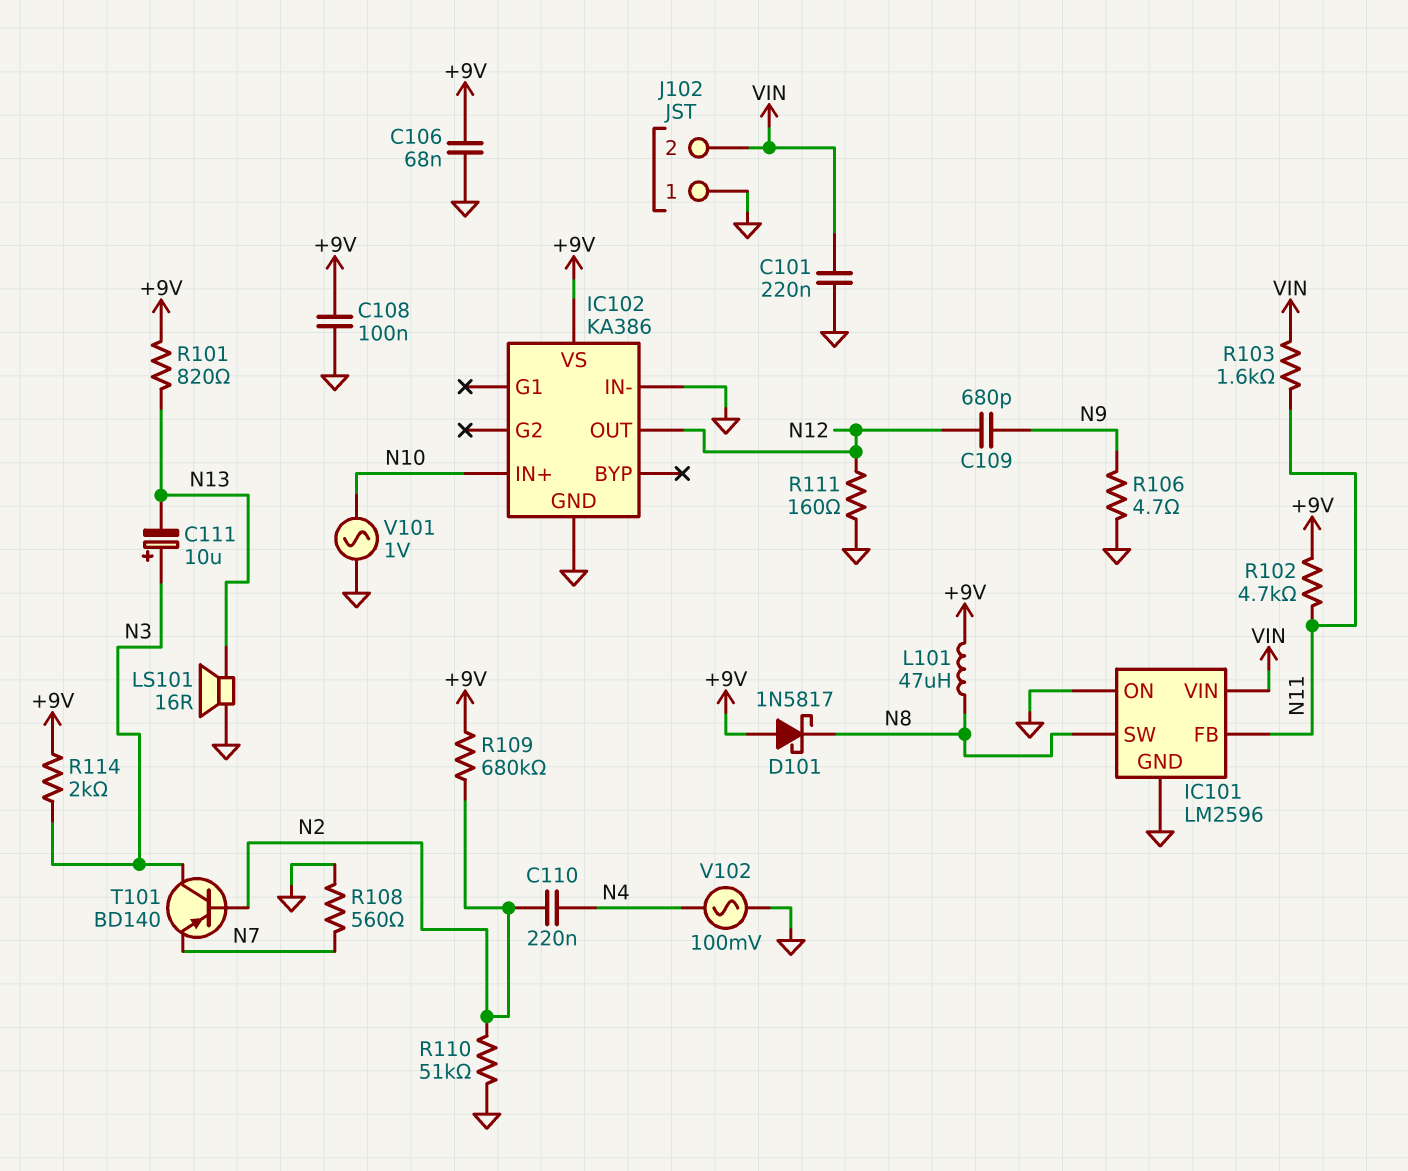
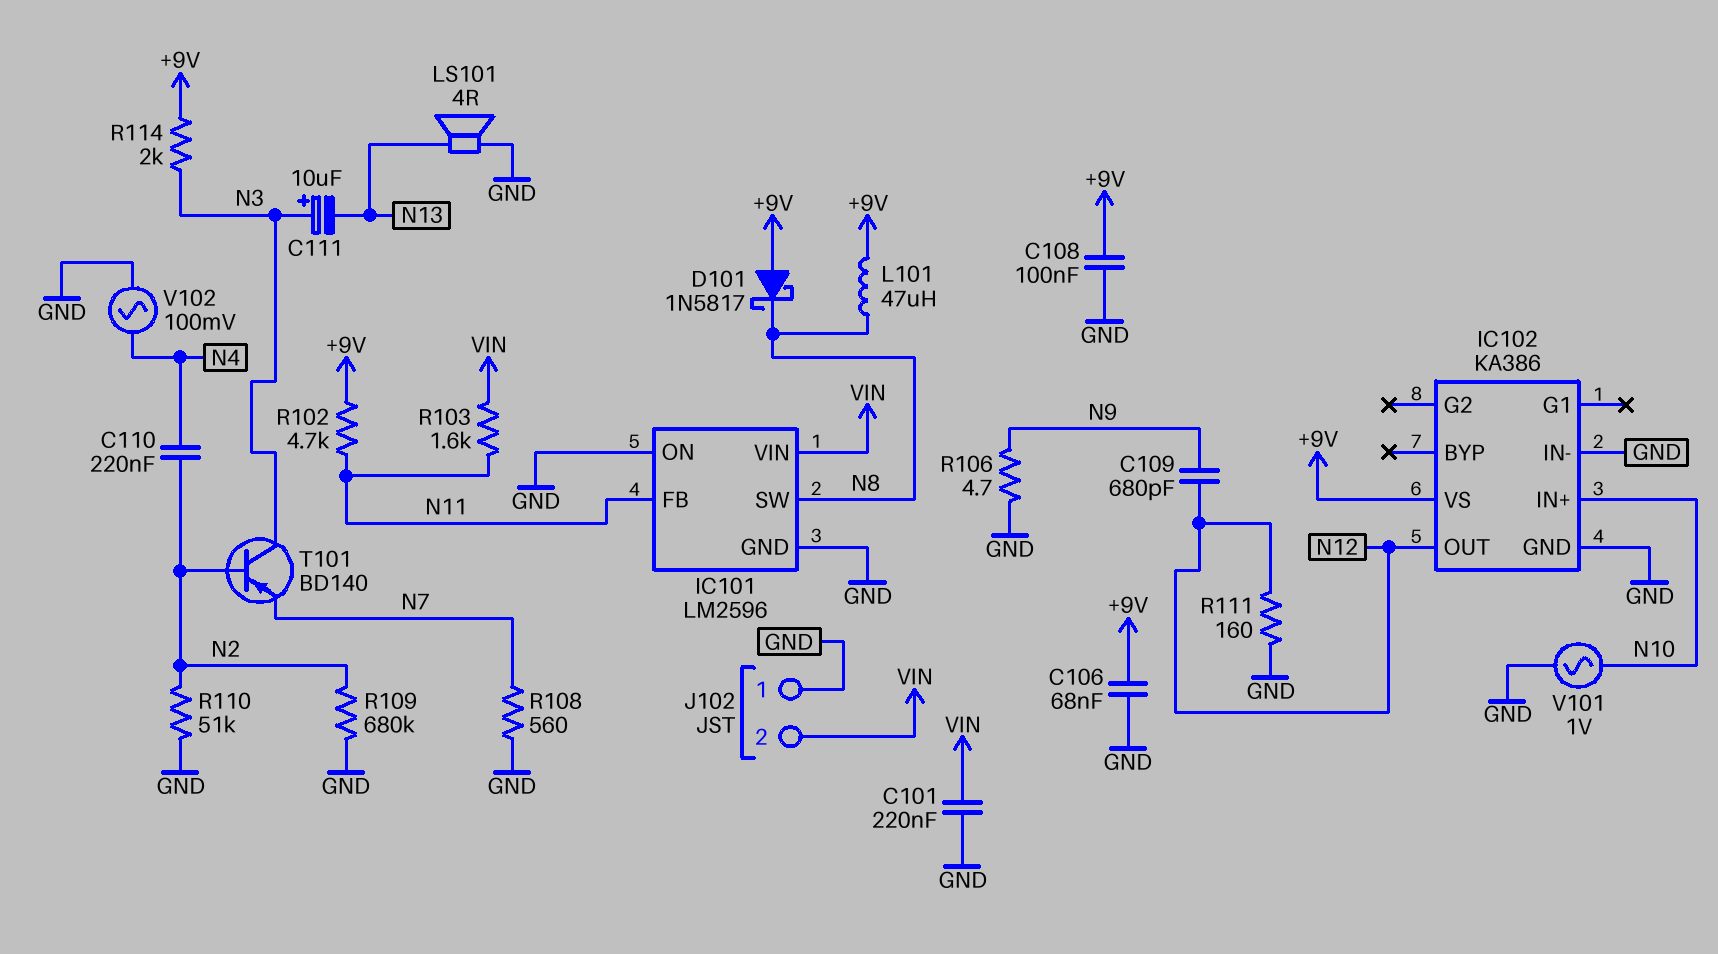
LS101: speaker 16R (GND, N13) -> speaker 4R (GND, N13)
R101: 820 (+9V, N13) -> none
R109: 680k (+9V, N2) -> 680k (GND, N2)

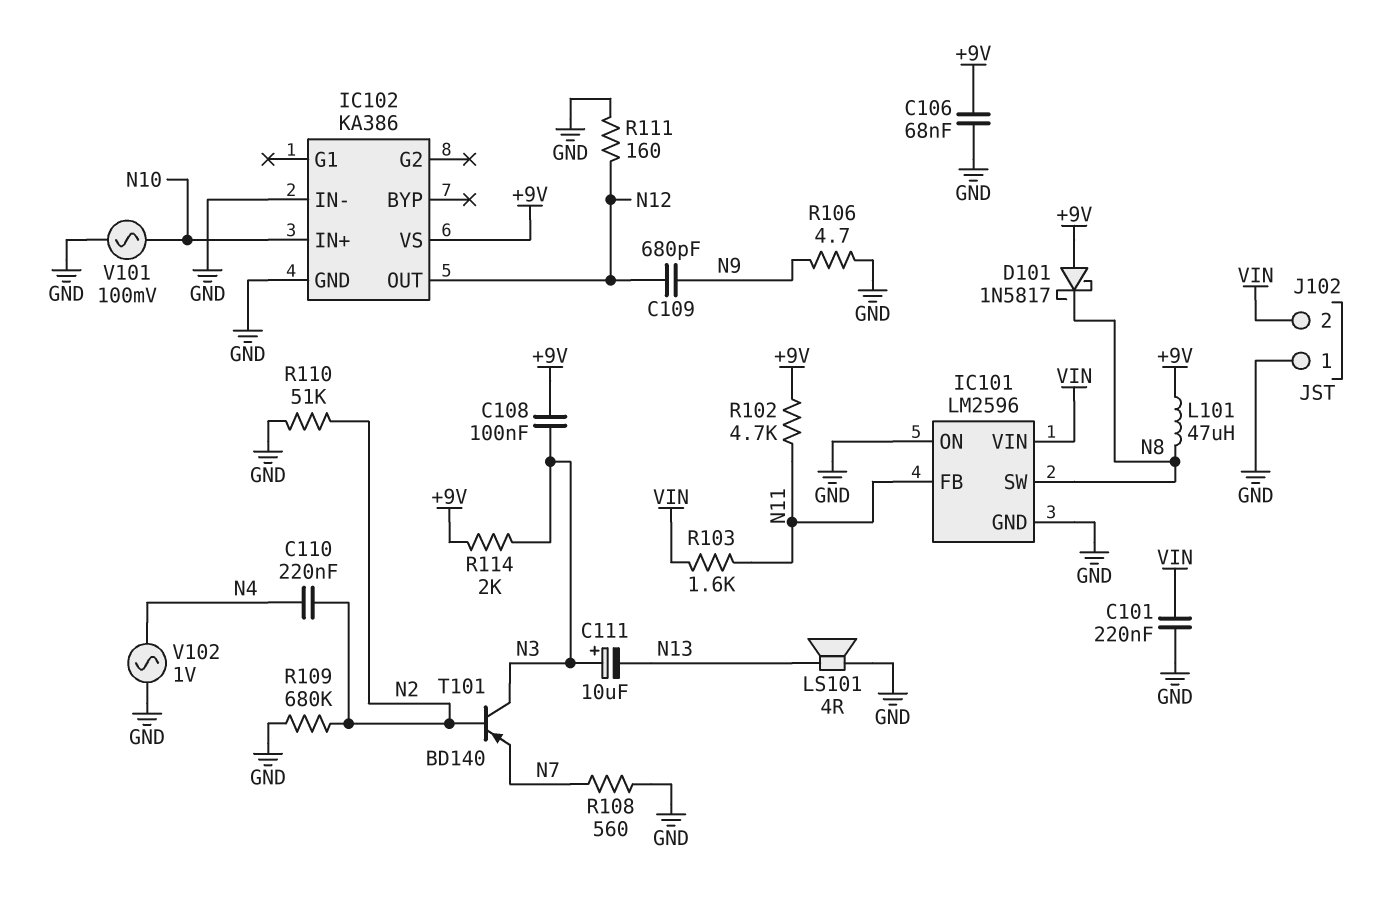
C108: 100nF (+9V, GND) -> 100nF (+9V, N3)
V101: AC 1V (GND, N10) -> AC 100mV (GND, N10)
V102: AC 100mV (GND, N4) -> AC 1V (GND, N4)

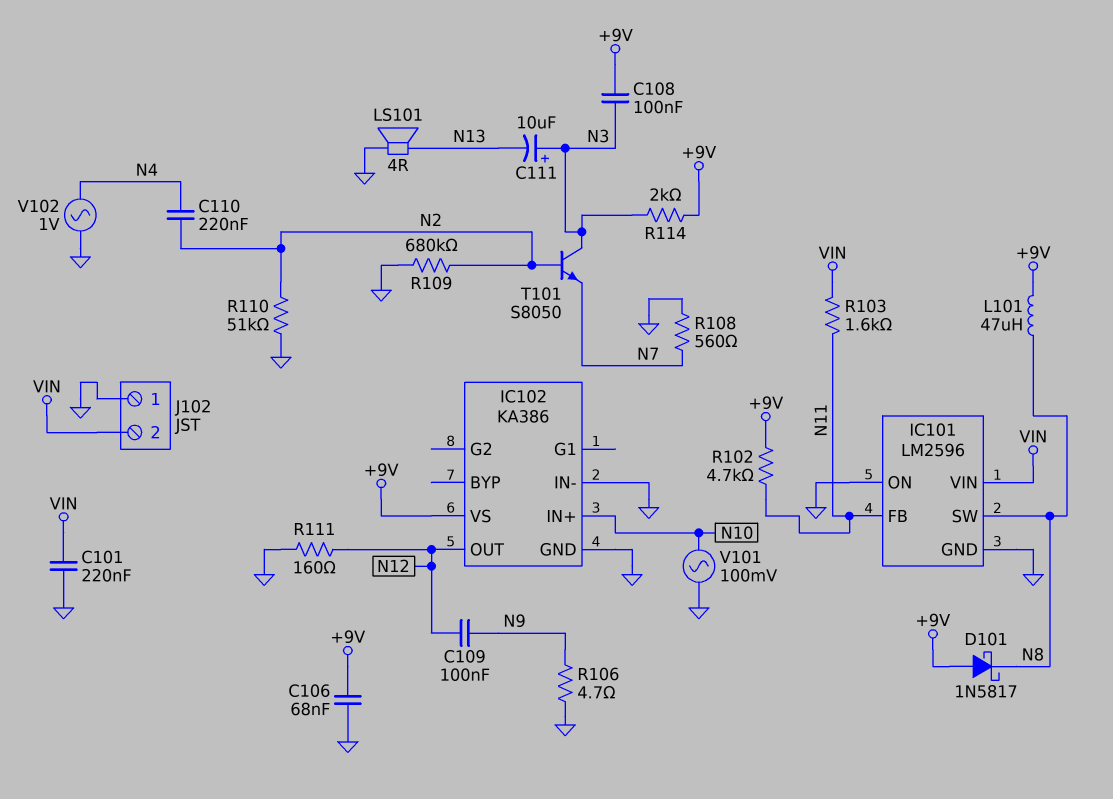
C109: 680pF (N9, N12) -> 100nF (N9, N12)
T101: PNP BD140 (B N2, C N3, E N7) -> NPN S8050 (B N2, C N3, E N7)

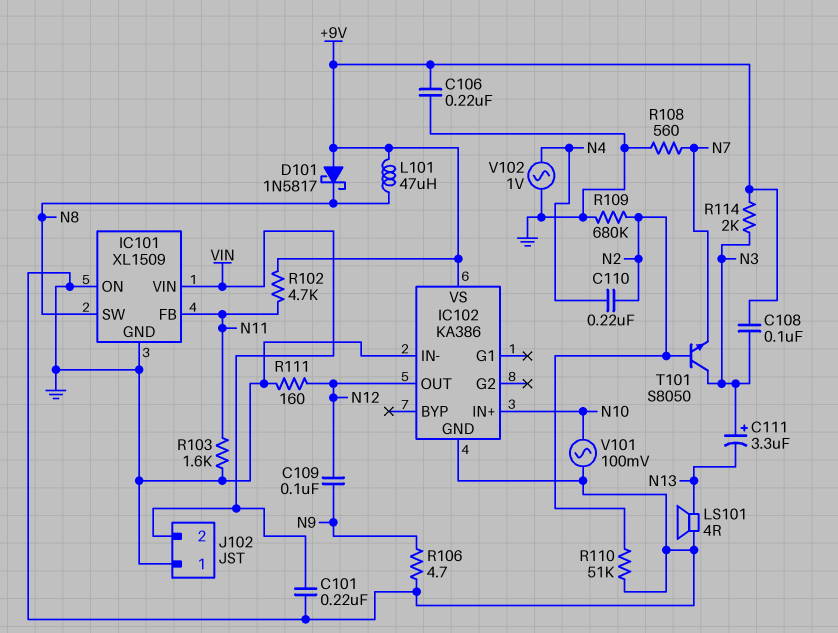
C106: 68nF (+9V, GND) -> 220nF (+9V, GND)
C111: 10uF (plus N3, minus N13) -> 3.3uF (plus N3, minus N13)
IC101: LM2596 -> XL1509
R103: 1.6k (N11, VIN) -> 1.6k (GND, N11)

